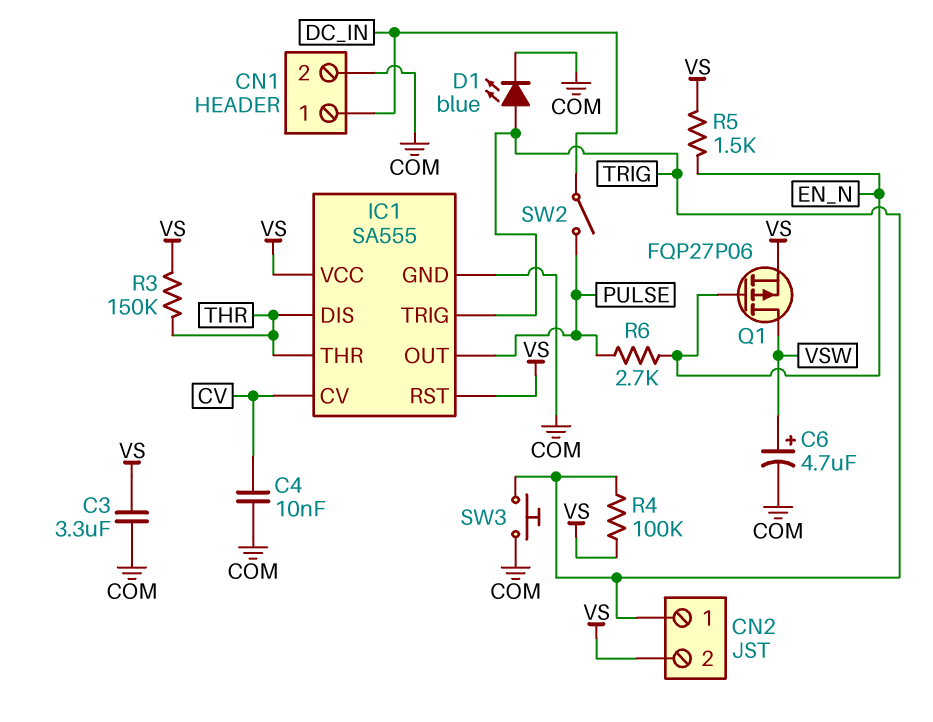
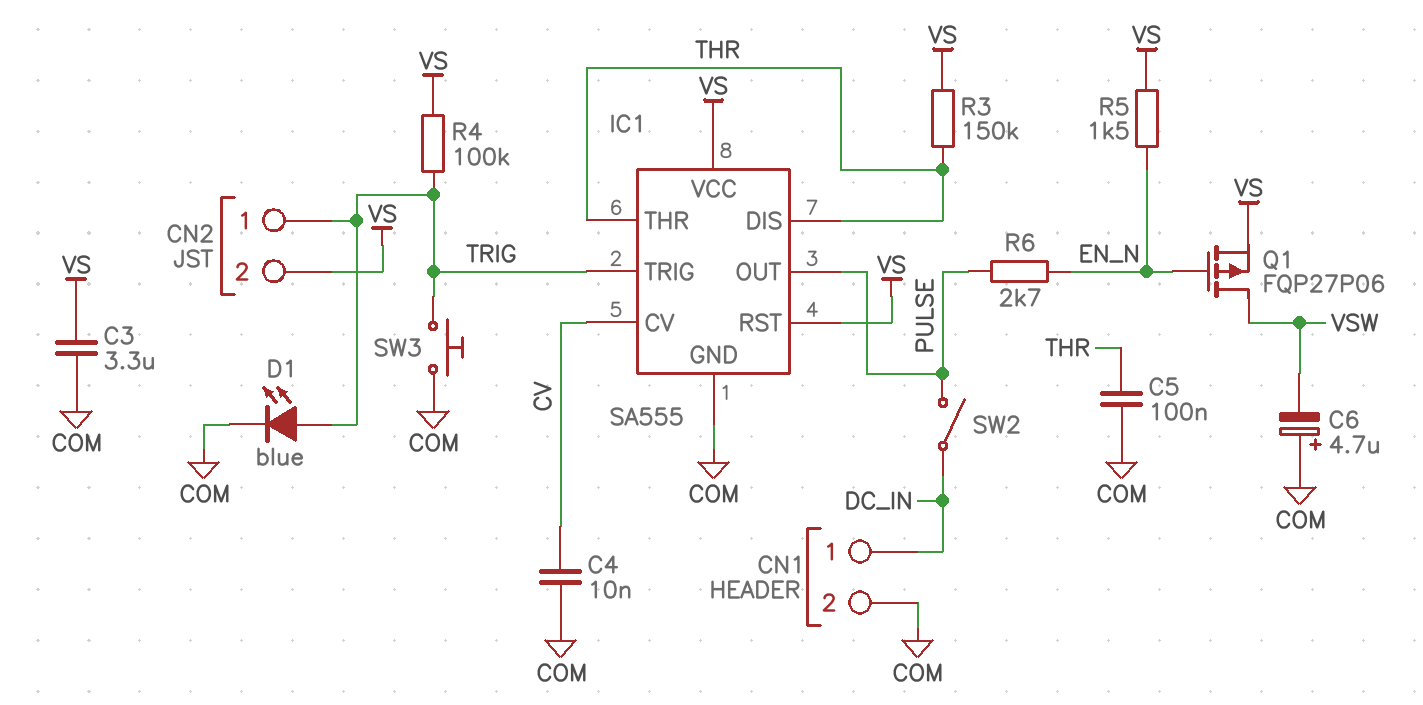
C5: none -> 100nF (COM, THR)
C6: 4.7uF (plus VSW, minus COM) -> 4.7uF (plus COM, minus VSW)

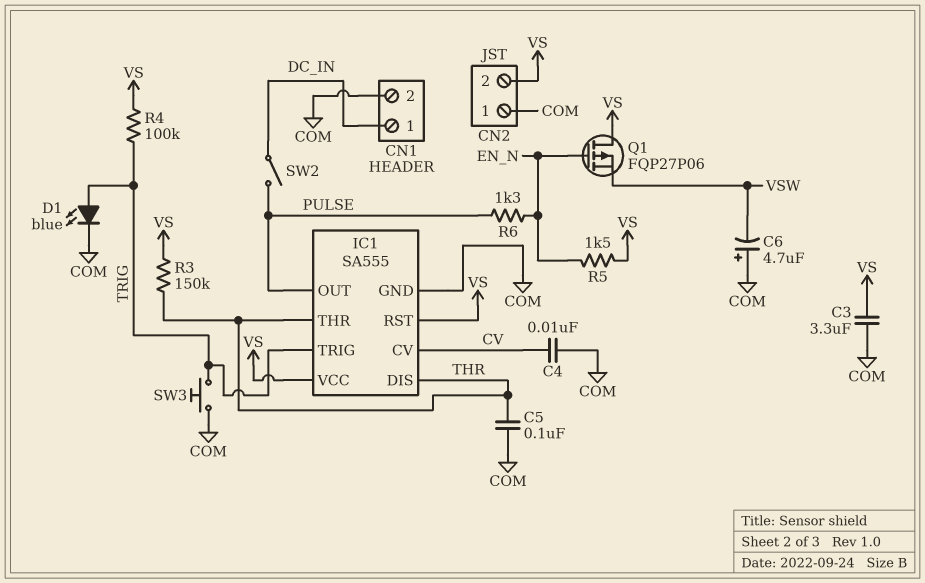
CN2 pin 1: TRIG -> COM
Q1: PMOS FQP27P06 (G EN_N, D VSW, S VS) -> PMOS FQP27P06 (G EN_N, D VS, S VSW)
R6: 2.7k (EN_N, PULSE) -> 1.3k (EN_N, PULSE)

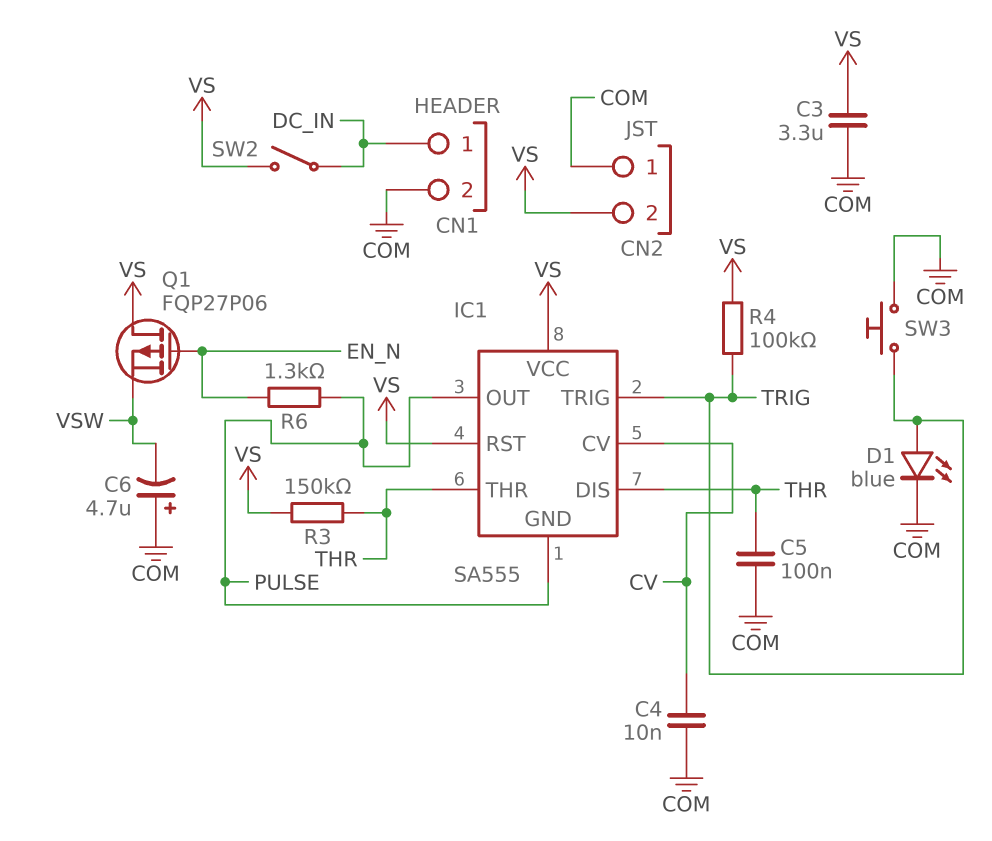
IC1 pin GND: COM -> PULSE
R5: 1.5k (EN_N, VS) -> none
SW2: switch (DC_IN, PULSE) -> switch (DC_IN, VS)

